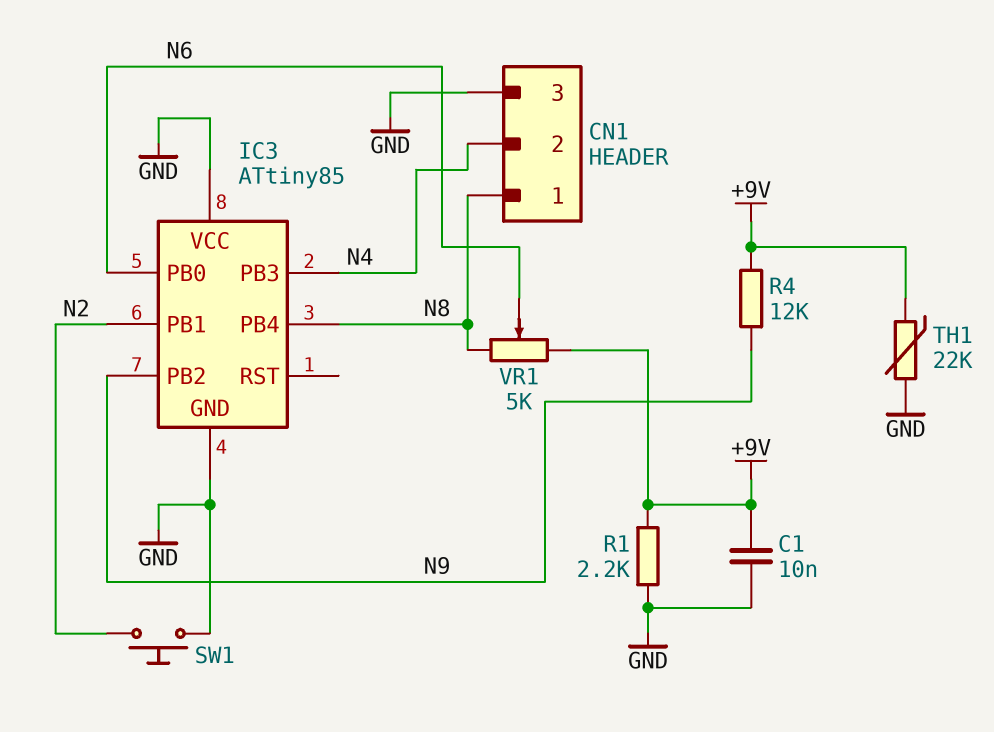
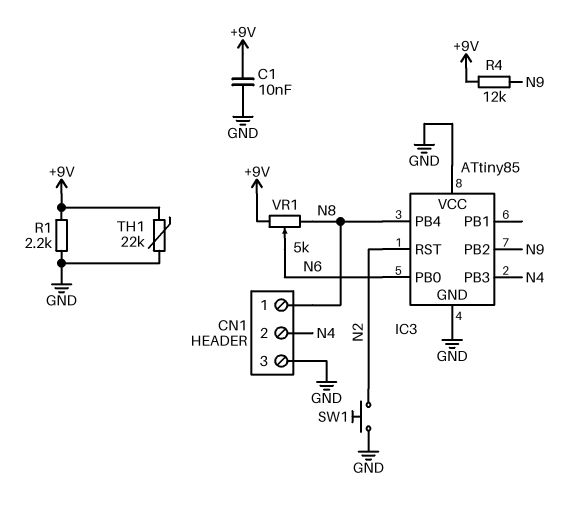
IC3 pin PB1: N2 -> none
IC3 pin RST: none -> N2

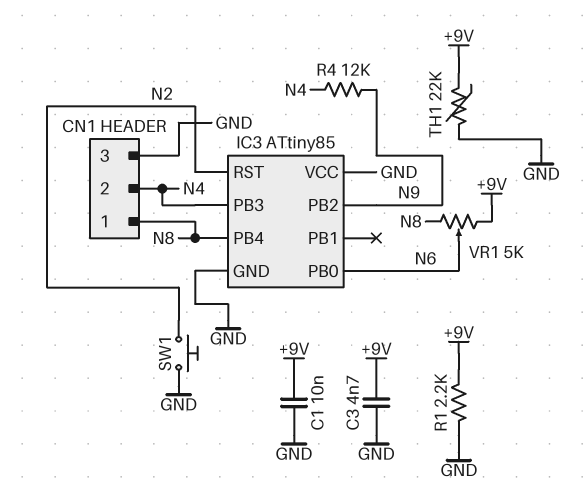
C3: none -> 4.7nF (+9V, GND)
R4: 12k (+9V, N9) -> 12k (N4, N9)

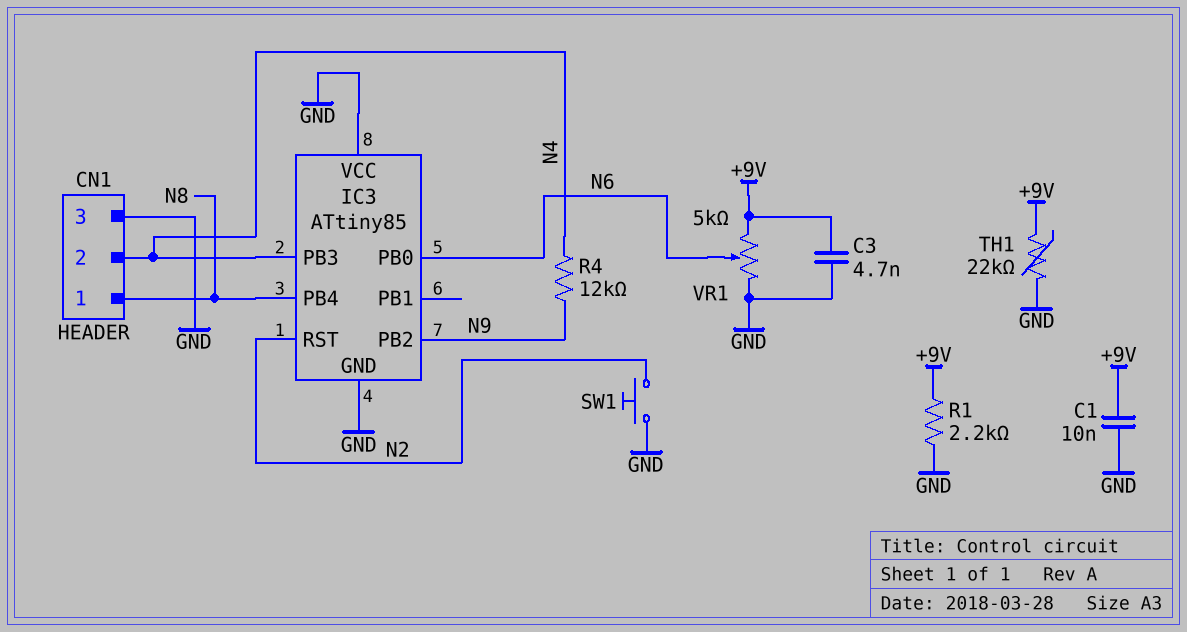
VR1: 5k (+9V, N8, wiper N6) -> 5k (+9V, GND, wiper N6)

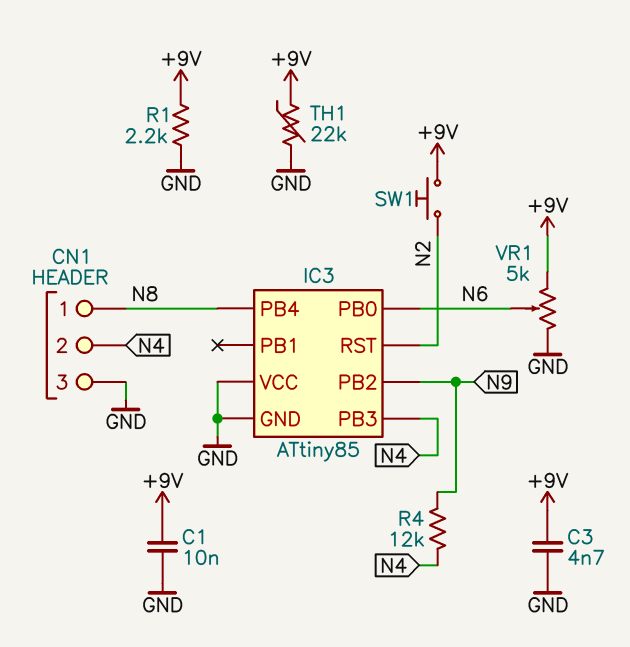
SW1: button (GND, N2) -> button (+9V, N2)

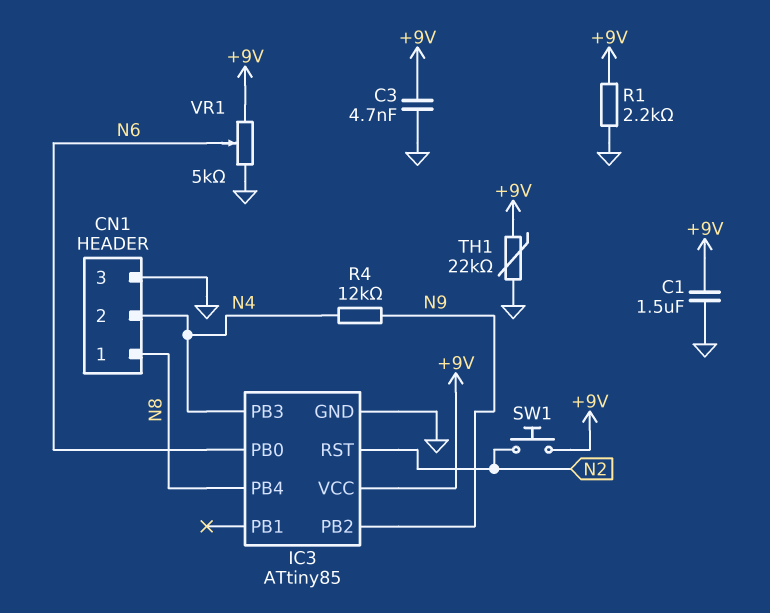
C1: 10nF (+9V, GND) -> 1.5uF (+9V, GND)
IC3 pin VCC: GND -> +9V

